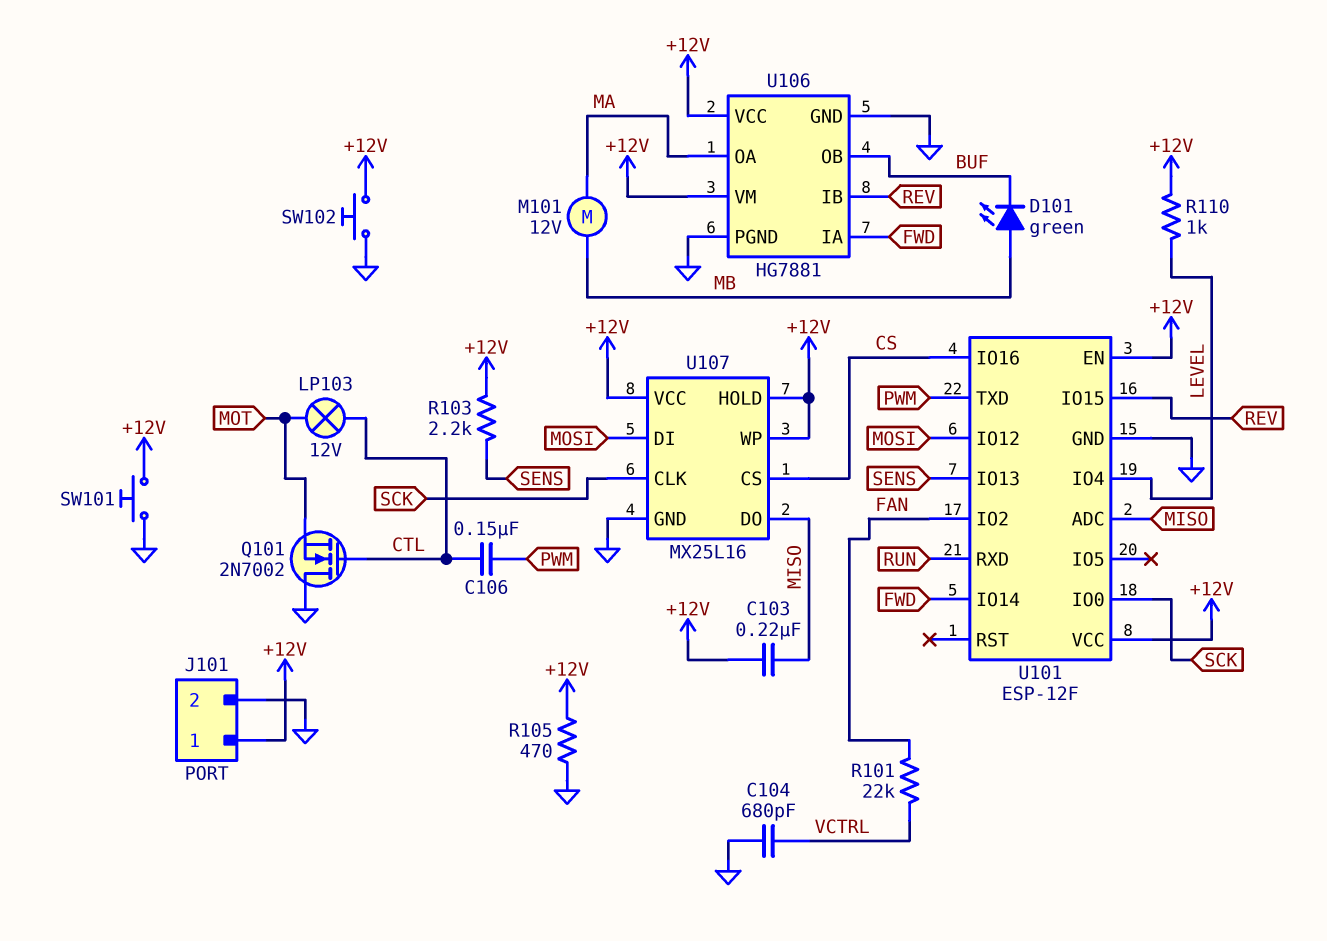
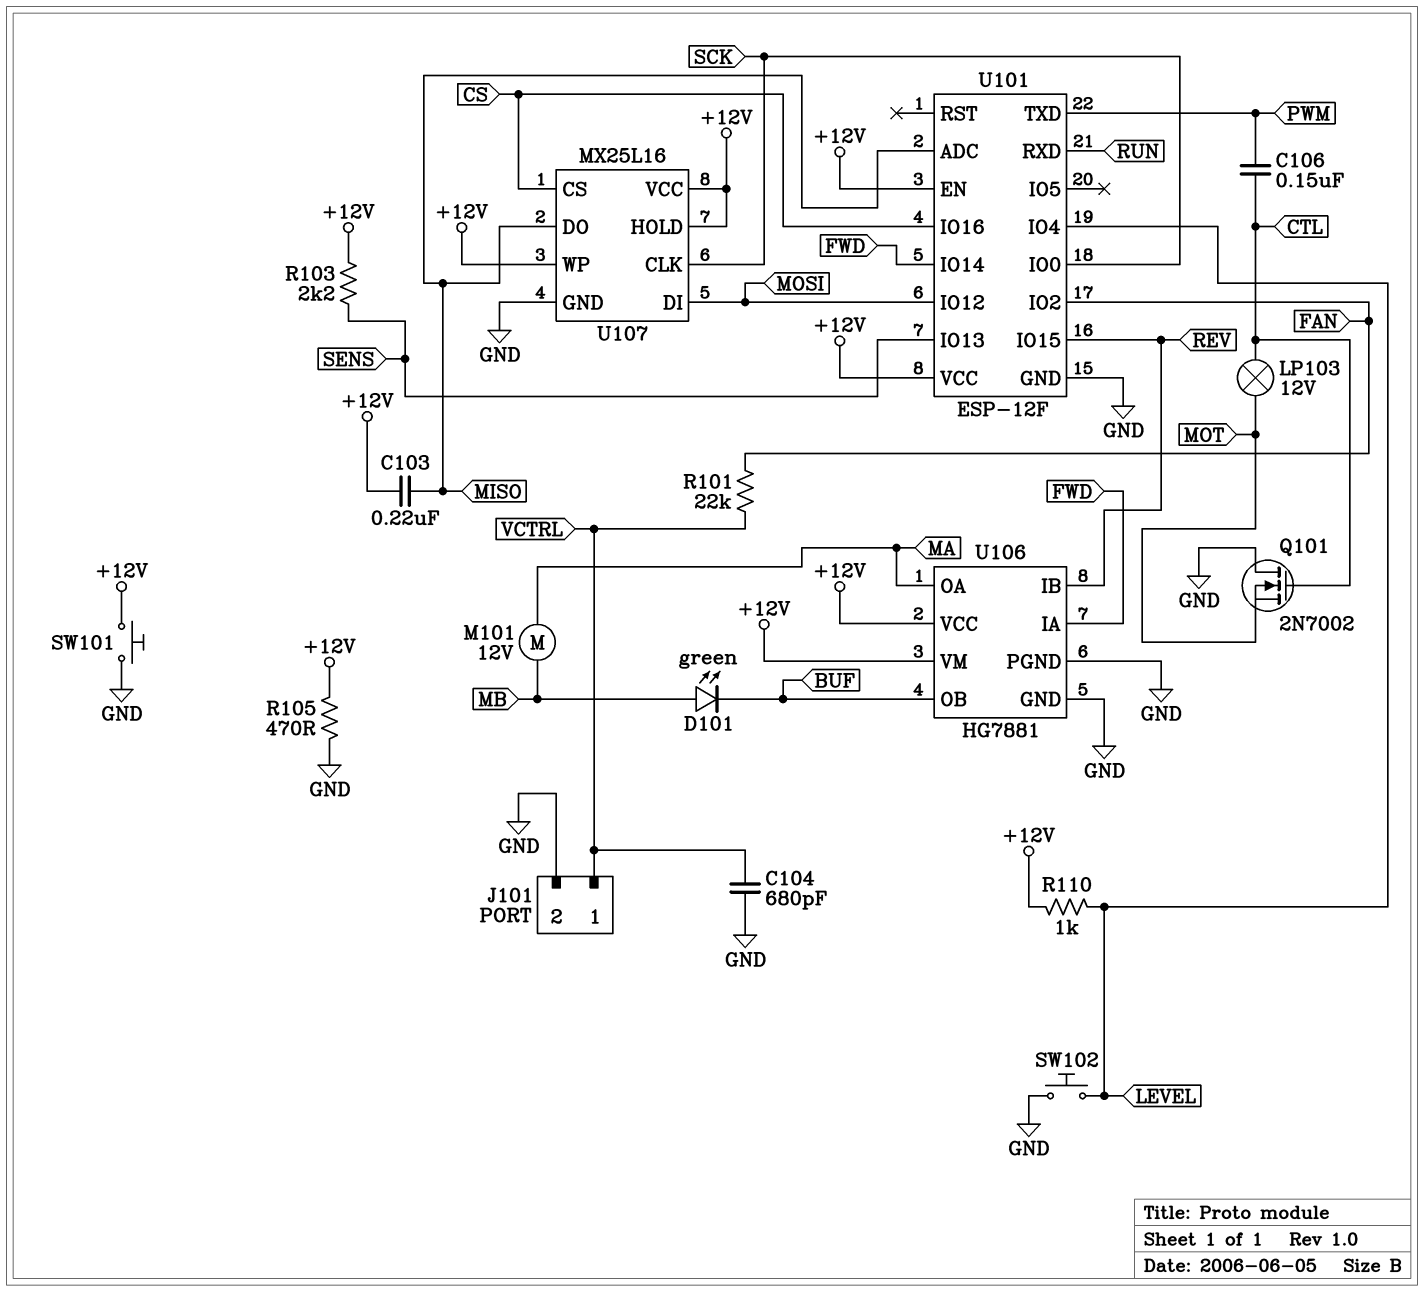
J101 pin 1: +12V -> VCTRL
SW102: button (+12V, GND) -> button (GND, LEVEL)

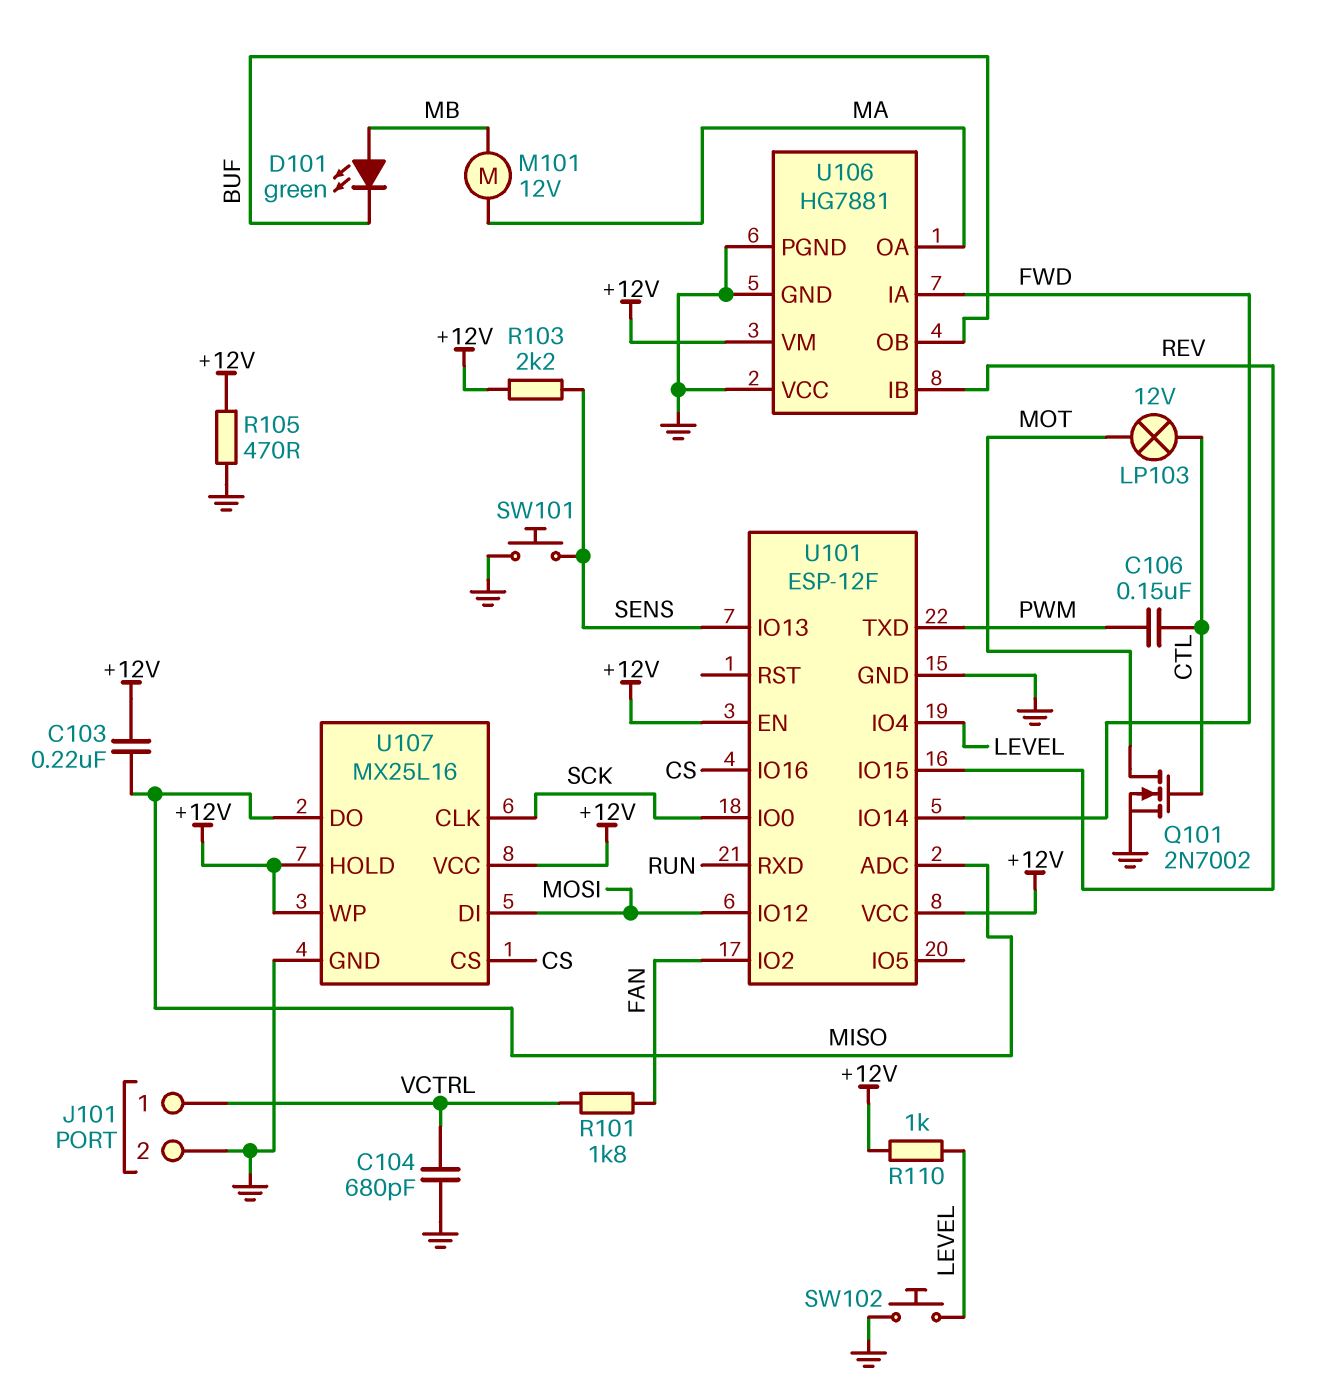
Q101: NMOS 2N7002 (G CTL, D GND, S MOT) -> NMOS 2N7002 (G CTL, D MOT, S GND)
R101: 22k (FAN, VCTRL) -> 1.8k (FAN, VCTRL)
SW101: button (+12V, GND) -> button (GND, SENS)
U106 pin VCC: +12V -> GND

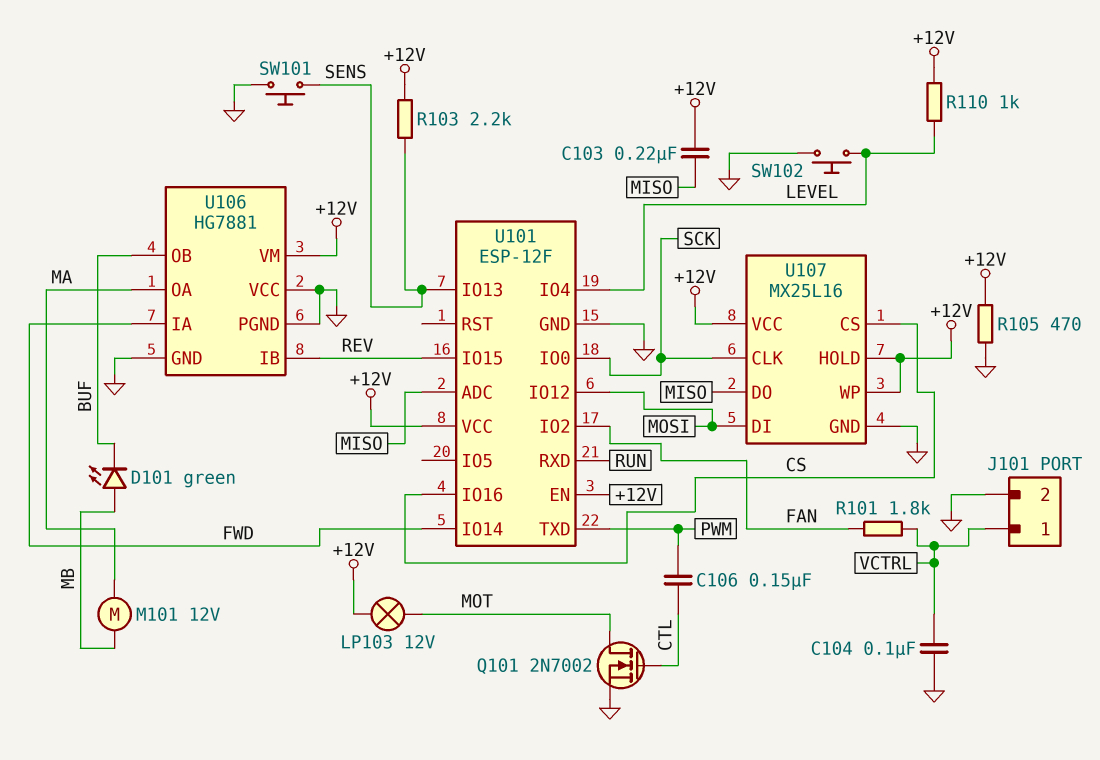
C104: 680pF (GND, VCTRL) -> 100nF (GND, VCTRL)
LP103: lamp 12V (CTL, MOT) -> lamp 12V (+12V, MOT)

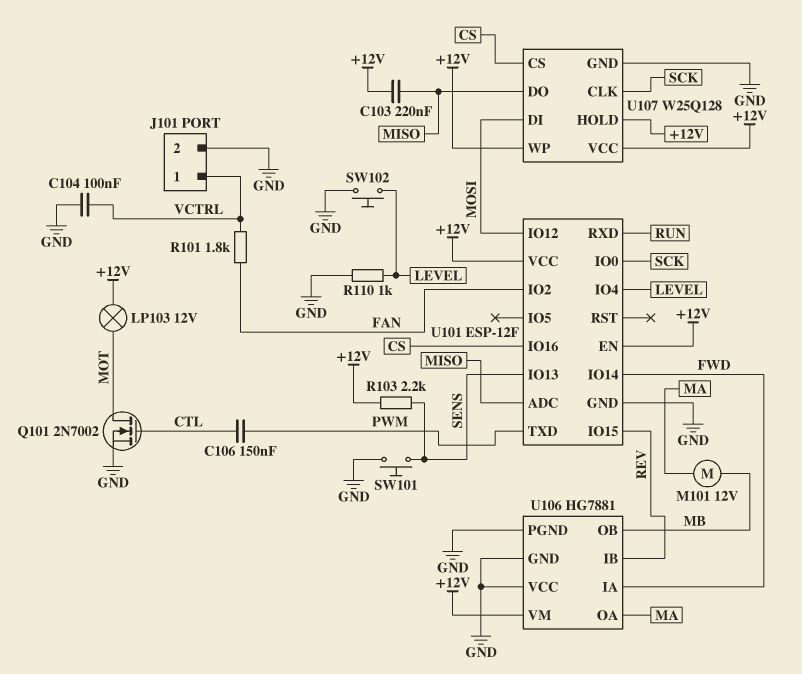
D101: LED green (A MB, K BUF) -> none
R105: 470 (+12V, GND) -> none
R110: 1k (+12V, LEVEL) -> 1k (GND, LEVEL)
U106 pin OB: BUF -> MB
U107: MX25L16 -> W25Q128

